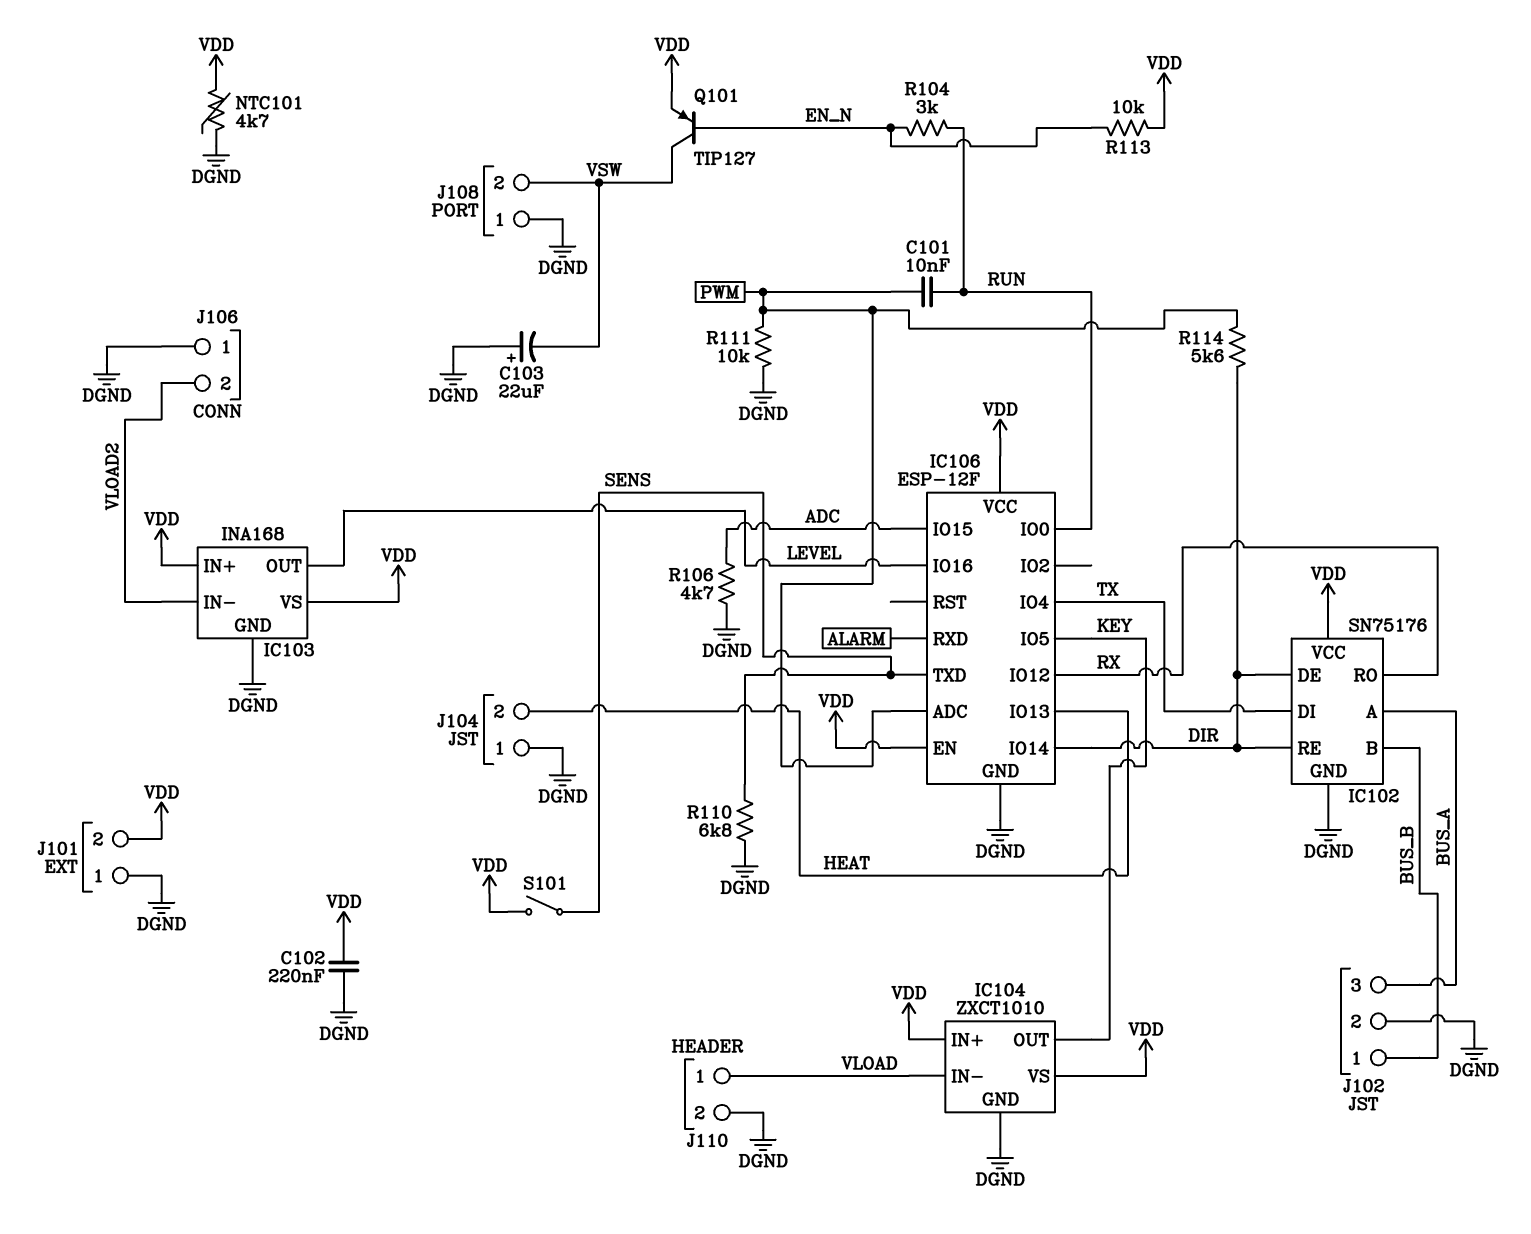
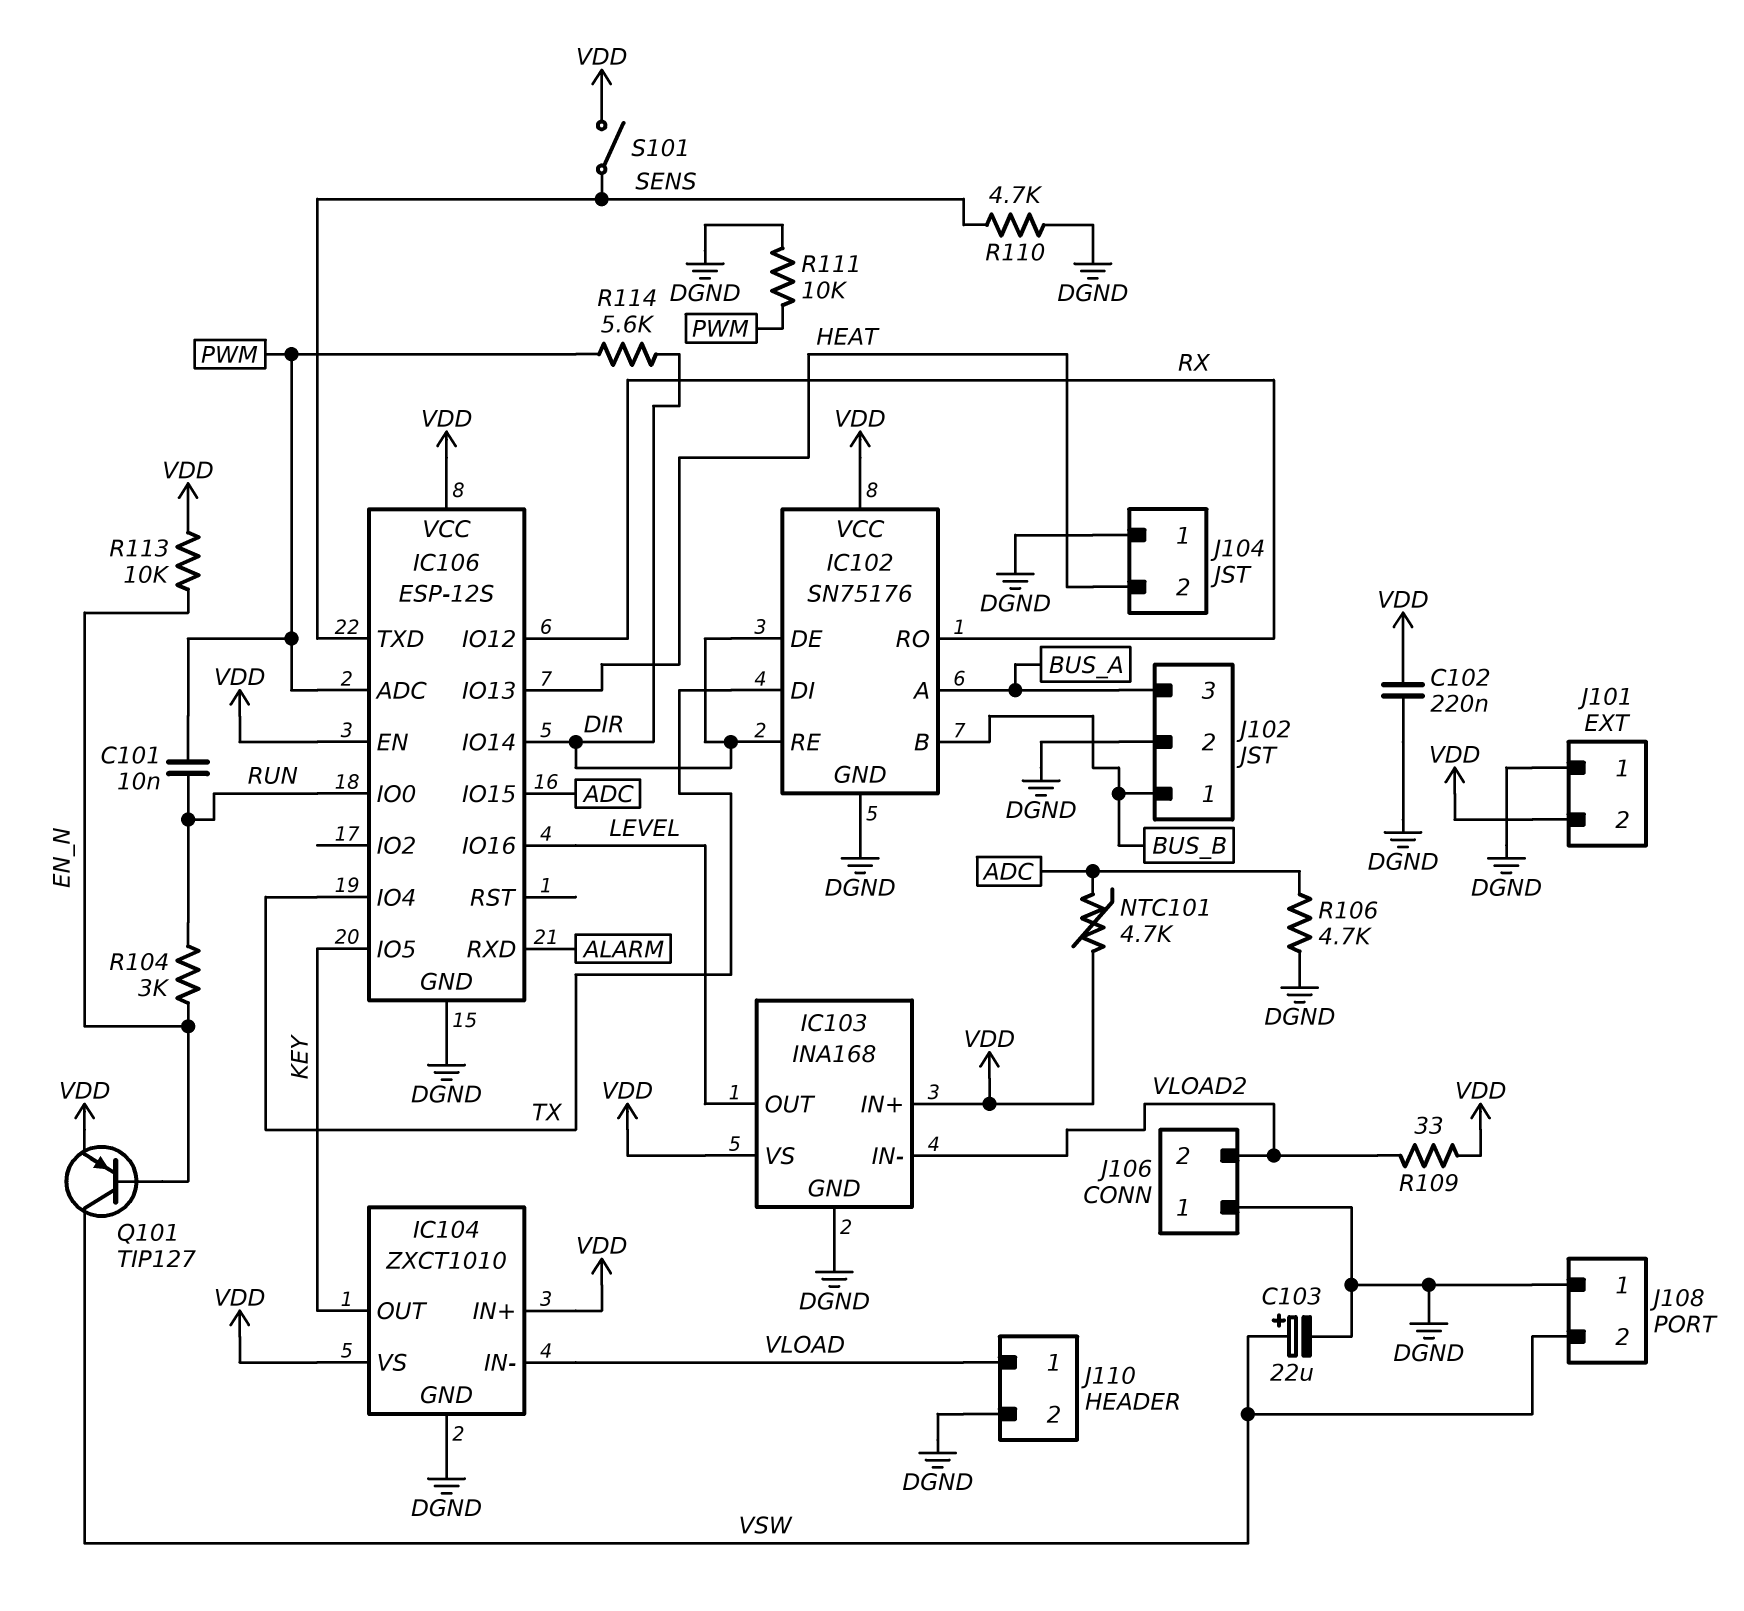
C103: 22uF (plus DGND, minus VSW) -> 22uF (plus VSW, minus DGND)
IC106: ESP-12F -> ESP-12S
NTC101: 4.7k (DGND, VDD) -> 4.7k (ADC, VDD)
R109: none -> 33 (VDD, VLOAD2)
R110: 6.8k (DGND, SENS) -> 4.7k (DGND, SENS)

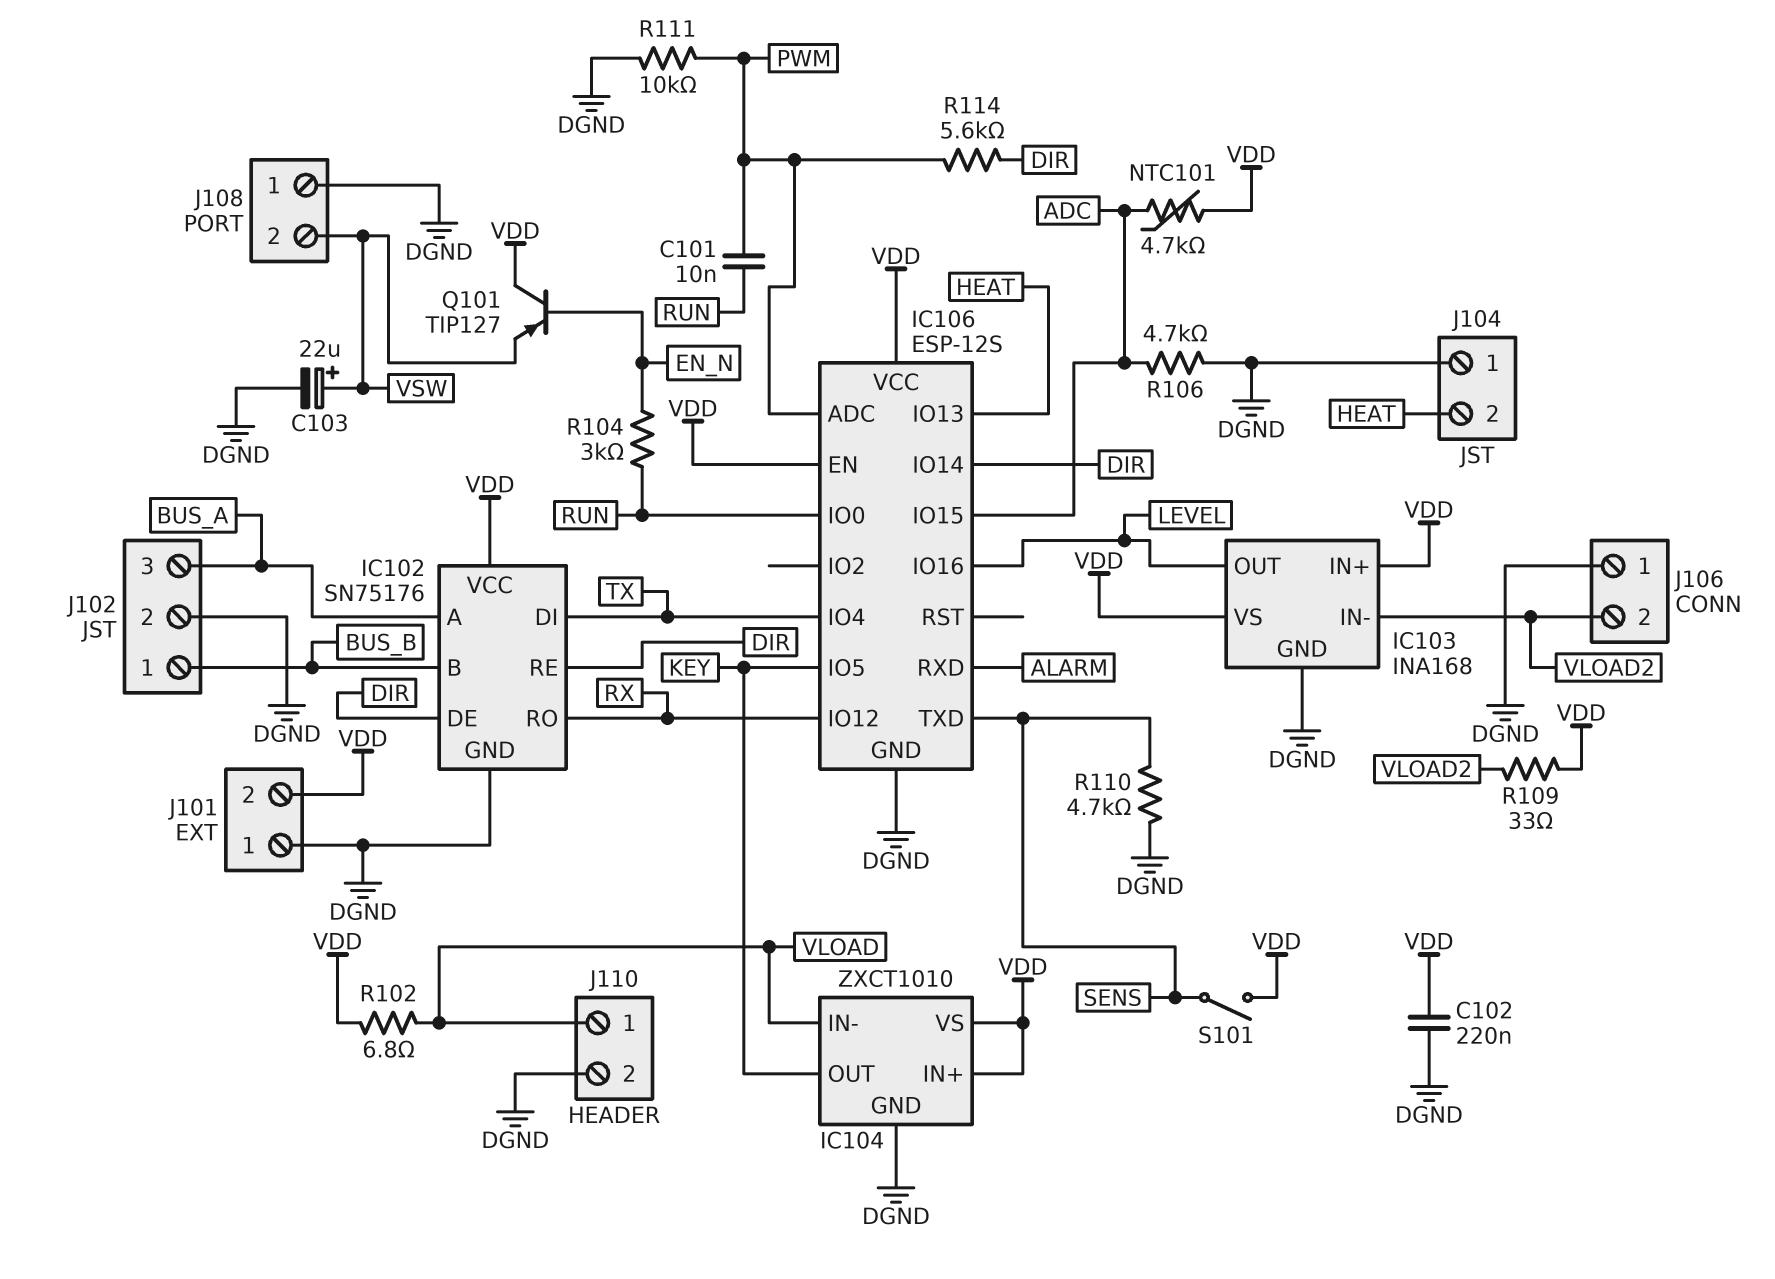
Q101: PNP TIP127 (B EN_N, C VSW, E VDD) -> PNP TIP127 (B EN_N, C VDD, E VSW)
R102: none -> 6.8 (VDD, VLOAD)
R113: 10k (EN_N, VDD) -> none

